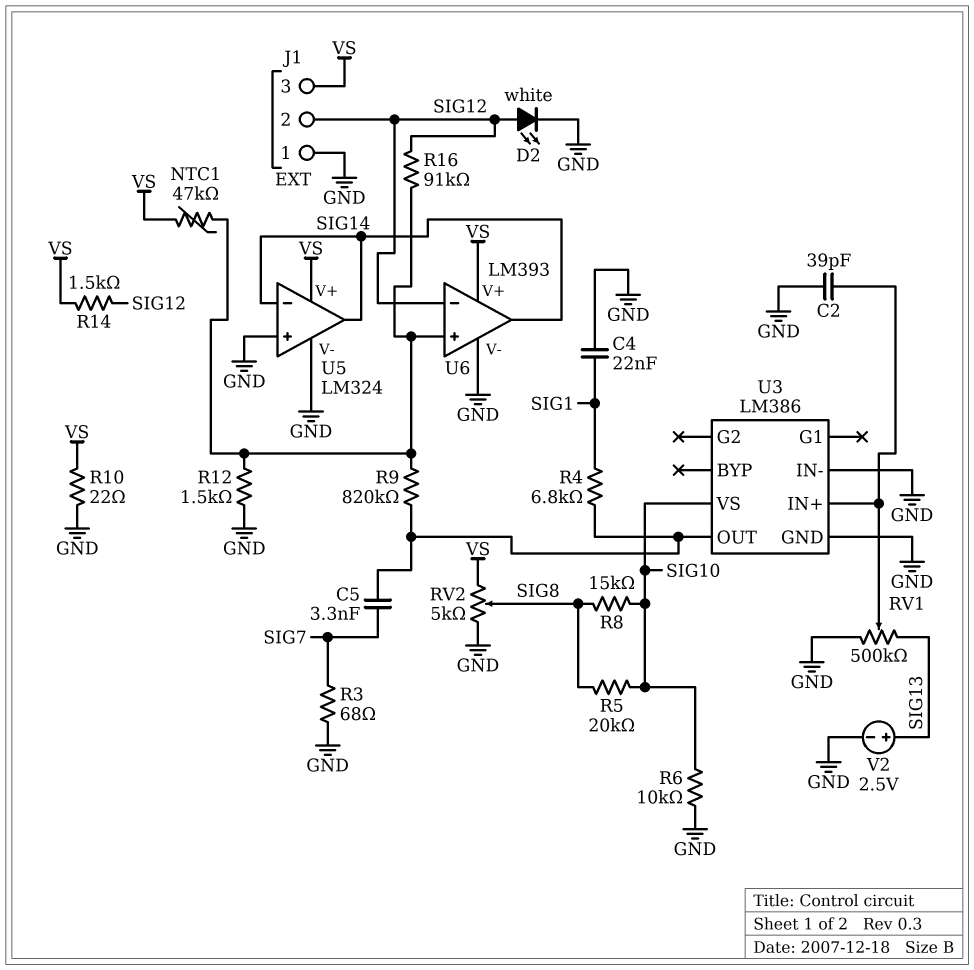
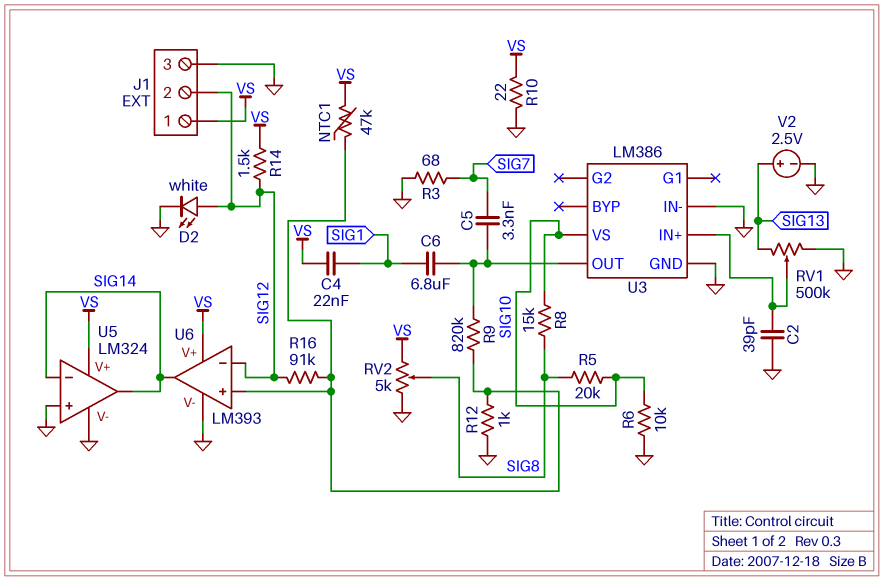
C4: 22nF (GND, SIG1) -> 22nF (SIG1, VS)
C6: none -> 6.8uF (SIG1, U3/OUT)
J1 pin 1: GND -> VS
J1 pin 3: VS -> GND
R4: 6.8k (SIG1, U3/OUT) -> none
R12: 1.5k (GND, U6/in+) -> 1k (GND, U6/in+)

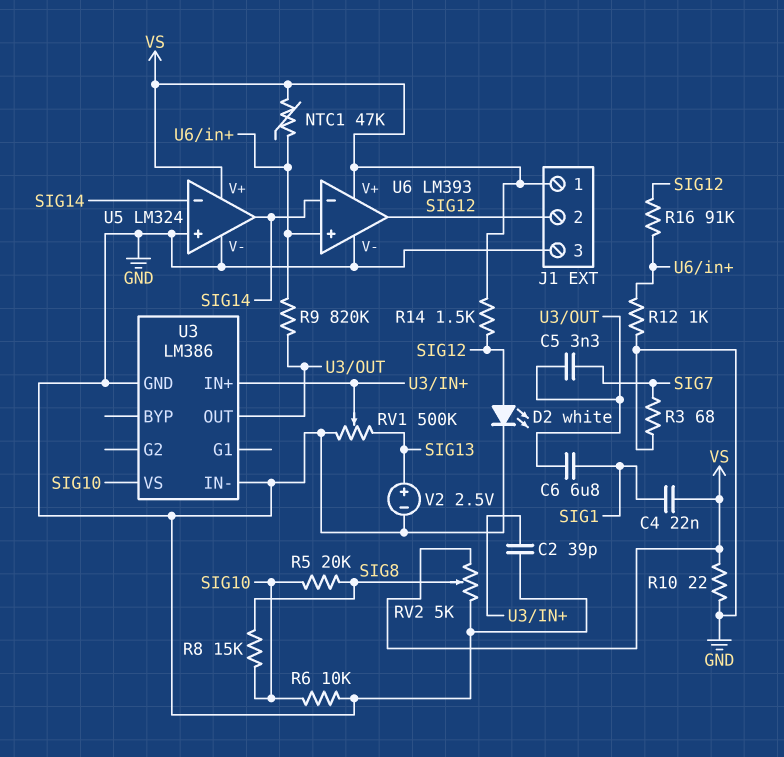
U6 pin in-: SIG12 -> SIG14
U6 pin out: SIG14 -> SIG12

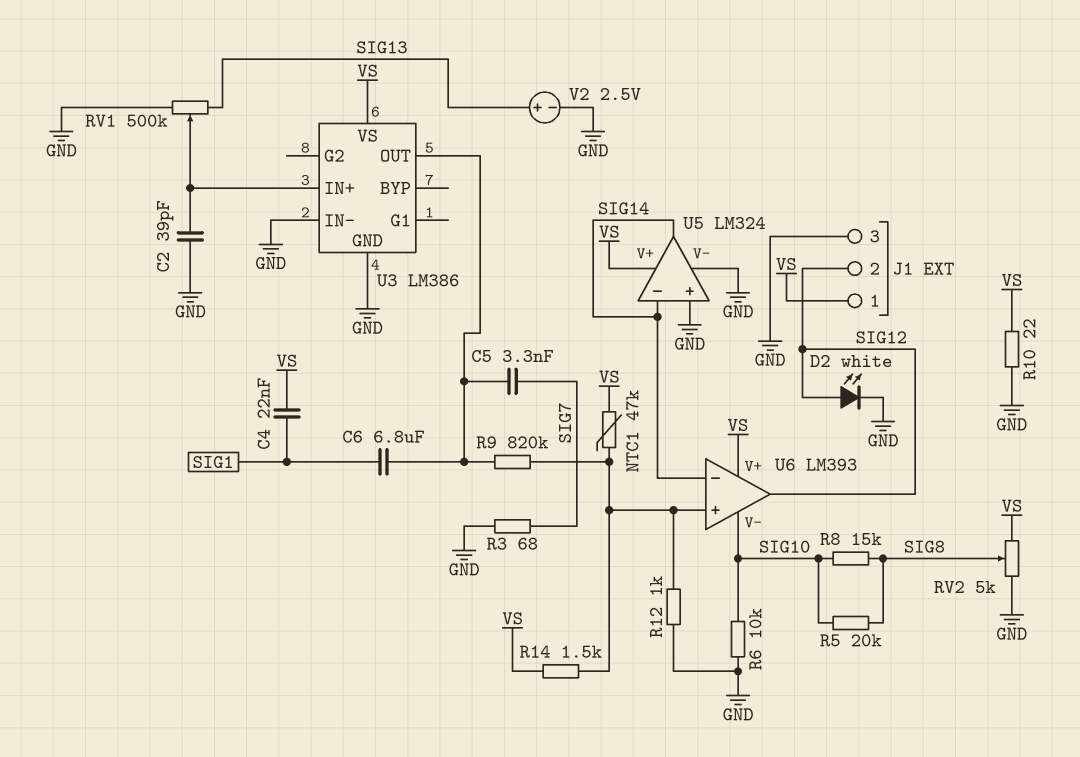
R14: 1.5k (SIG12, VS) -> 1.5k (U6/in+, VS)
R16: 91k (SIG12, U6/in+) -> none
U3 pin VS: SIG10 -> VS
U6 pin V-: GND -> SIG10

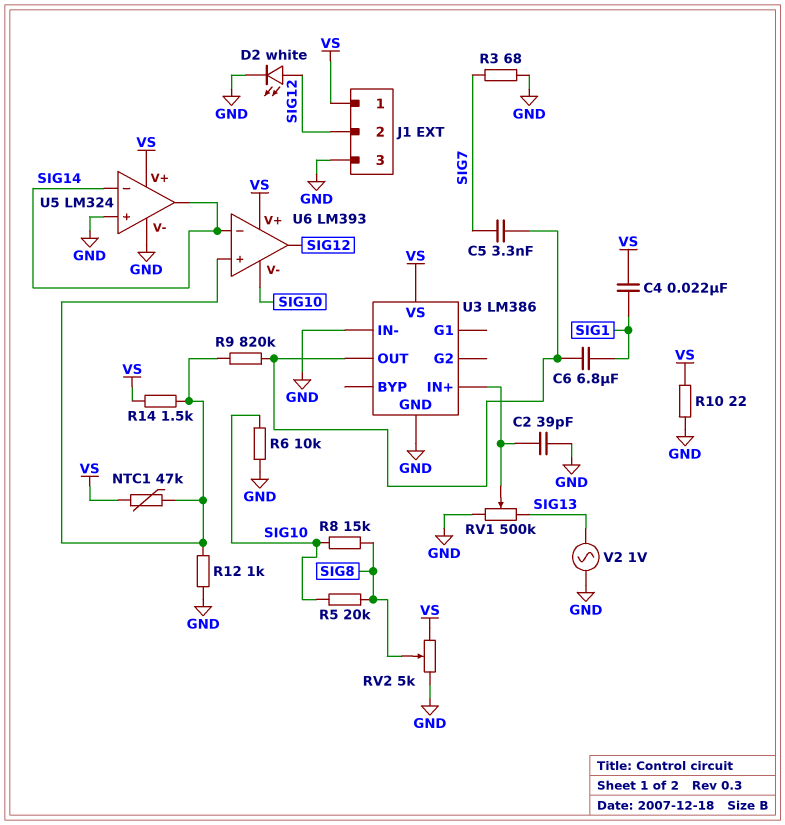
V2: 2.5V (plus SIG13, minus GND) -> AC 1V (GND, SIG13)

